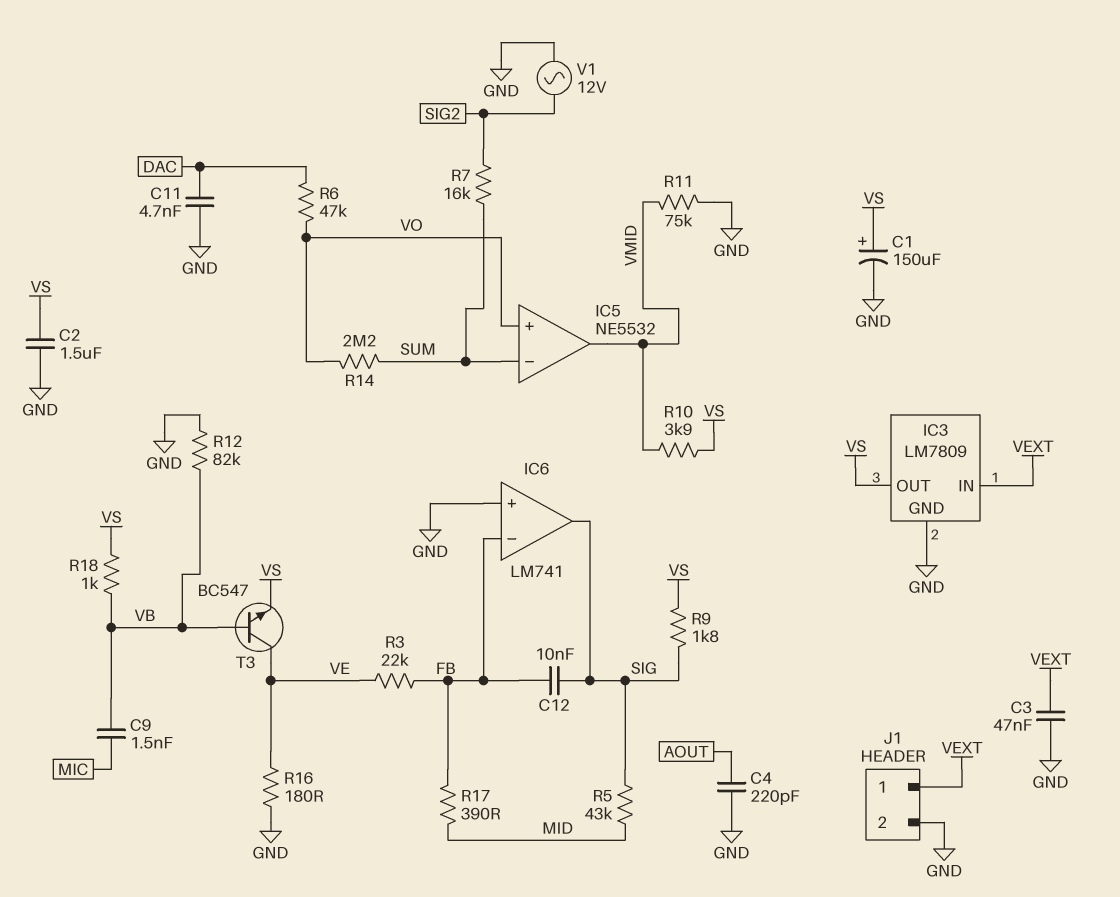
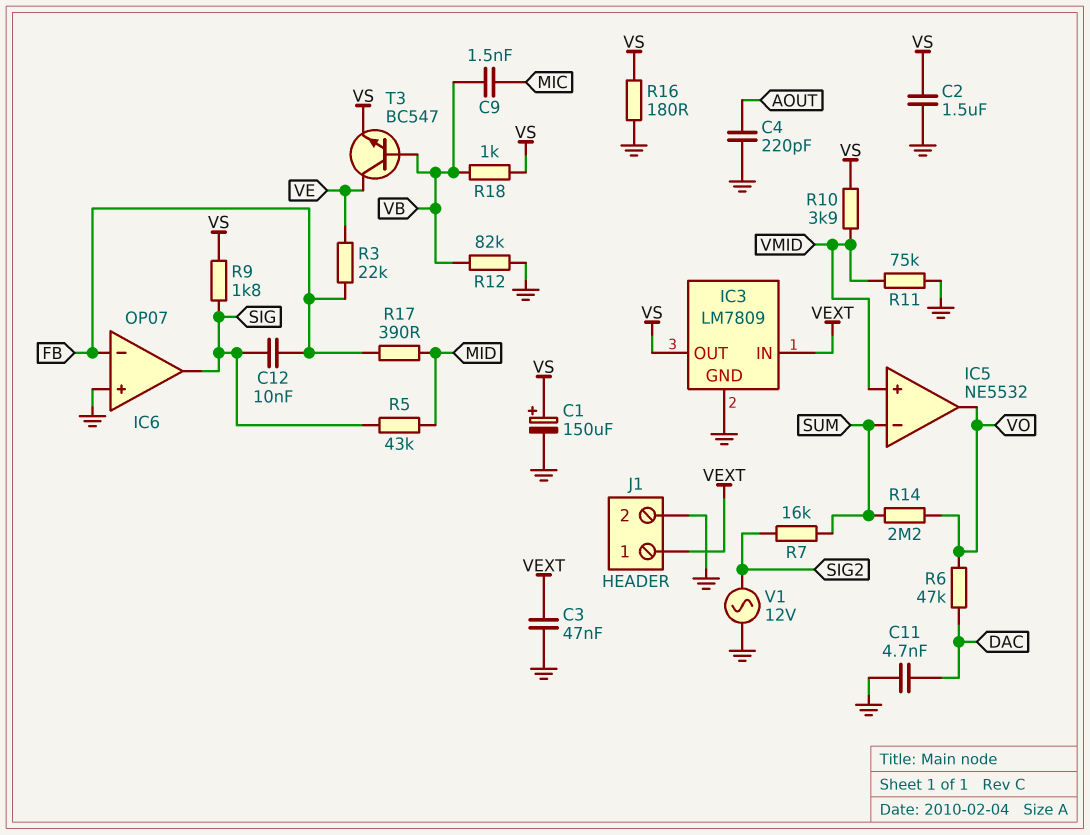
IC5 pin in+: VO -> VMID
IC5 pin out: VMID -> VO
IC6: LM741 -> OP07
R16: 180 (GND, VE) -> 180 (GND, VS)

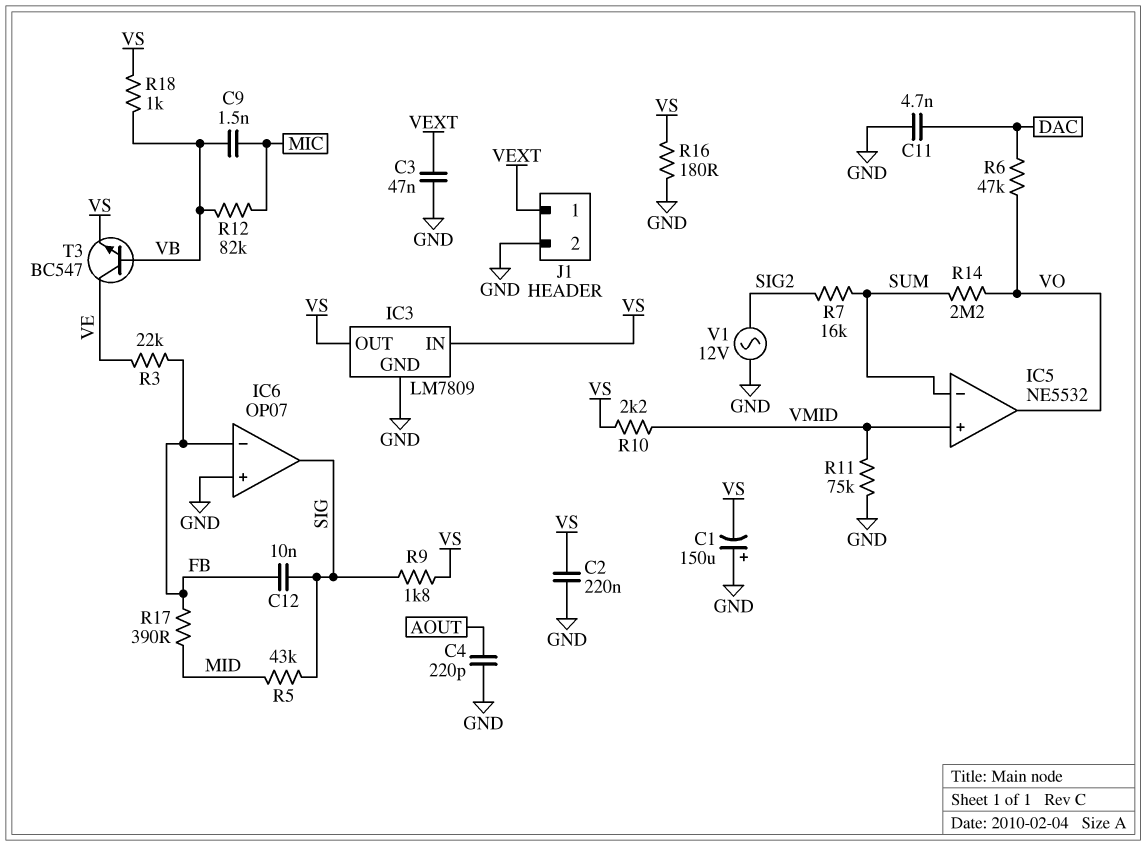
C1: 150uF (plus VS, minus GND) -> 150uF (plus GND, minus VS)
C2: 1.5uF (GND, VS) -> 220nF (GND, VS)
IC3 pin IN: VEXT -> VS
R10: 3.9k (VMID, VS) -> 2.2k (VMID, VS)
R12: 82k (GND, VB) -> 82k (MIC, VB)

